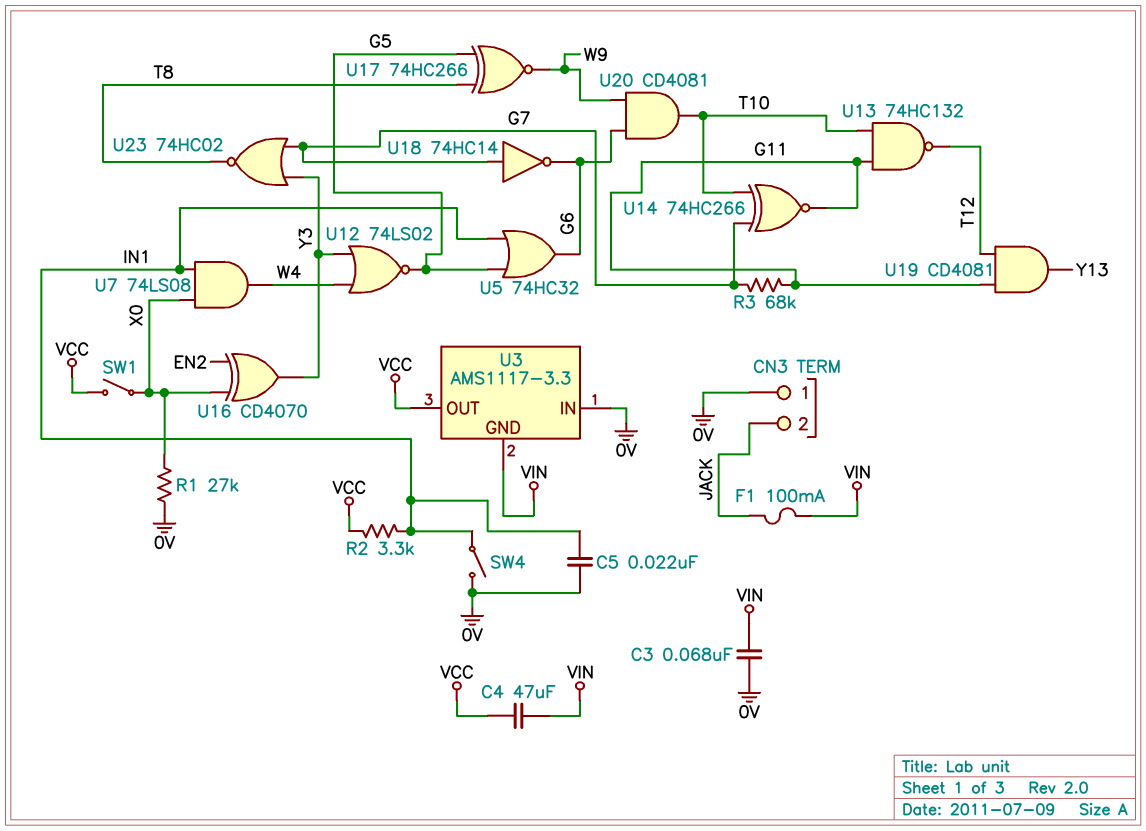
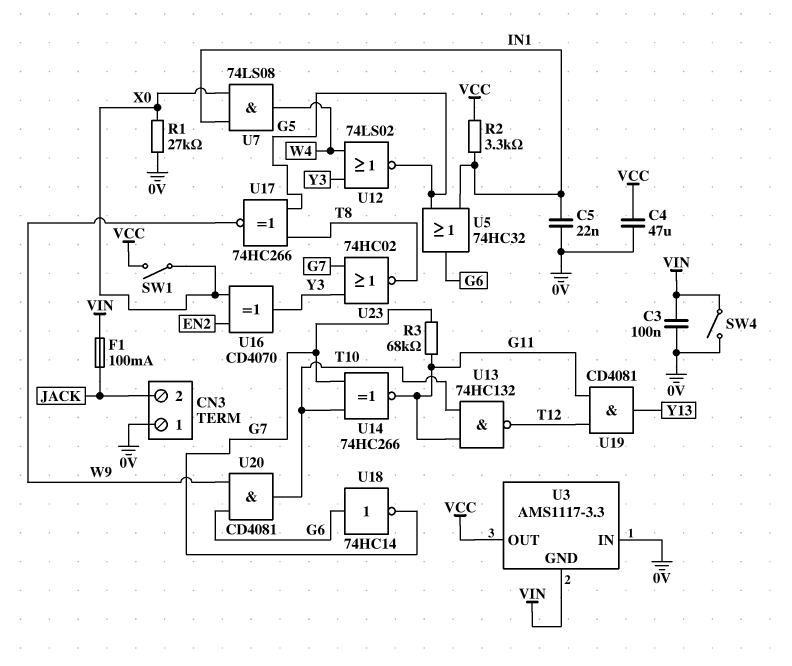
C3: 68nF (0V, VIN) -> 100nF (0V, VIN)
C4: 47uF (VCC, VIN) -> 47uF (0V, VCC)
SW4: switch (0V, IN1) -> switch (0V, VIN)
U18: NOT 74HC14 (in G7, out G6) -> NOT 74HC14 (in G6, out G7)

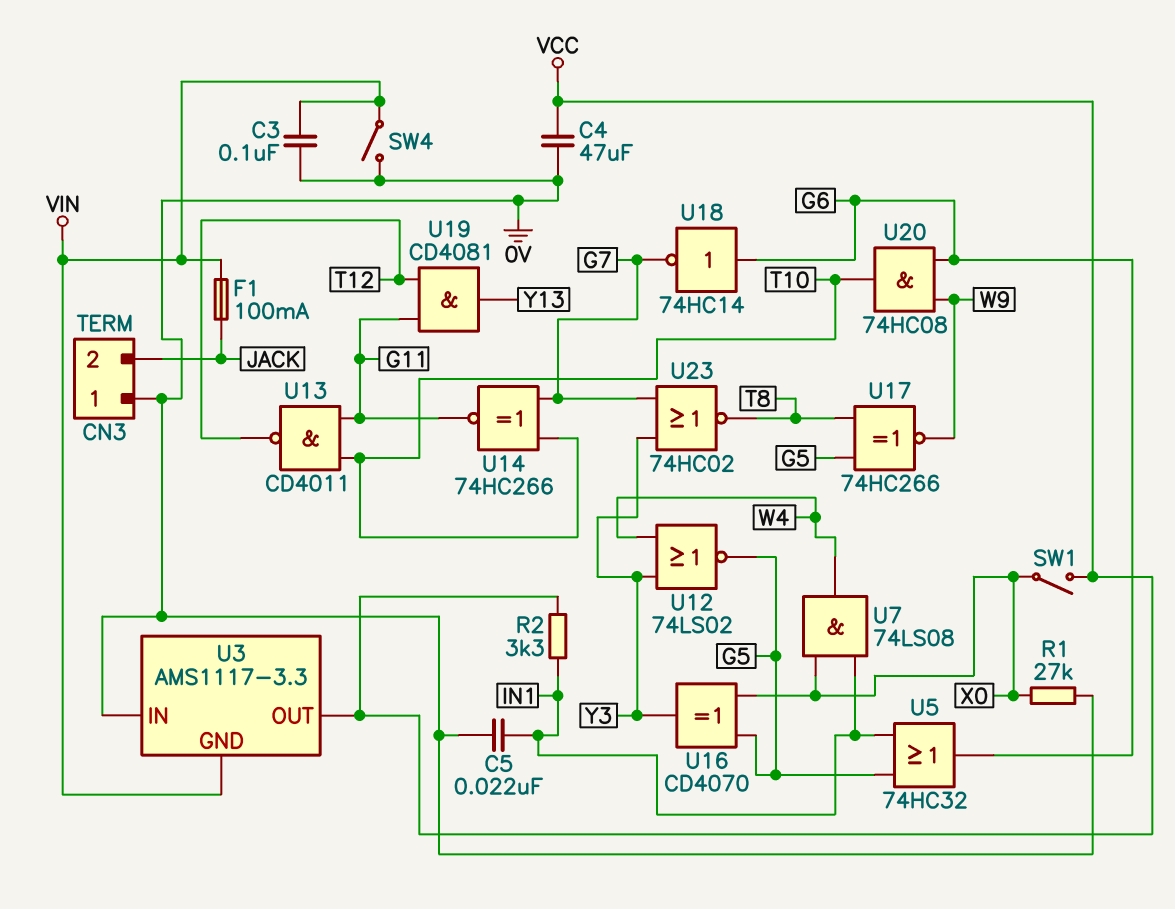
R3: 68k (G7, G11) -> none
U13: NAND 74HC132 (in G11, in T10, out T12) -> NAND CD4011 (in G11, in T10, out T12)
U16: XOR CD4070 (in EN2, in X0, out Y3) -> XOR CD4070 (in G5, in X0, out Y3)
U20: AND CD4081 (in G6, in W9, out T10) -> AND 74HC08 (in G6, in W9, out T10)

